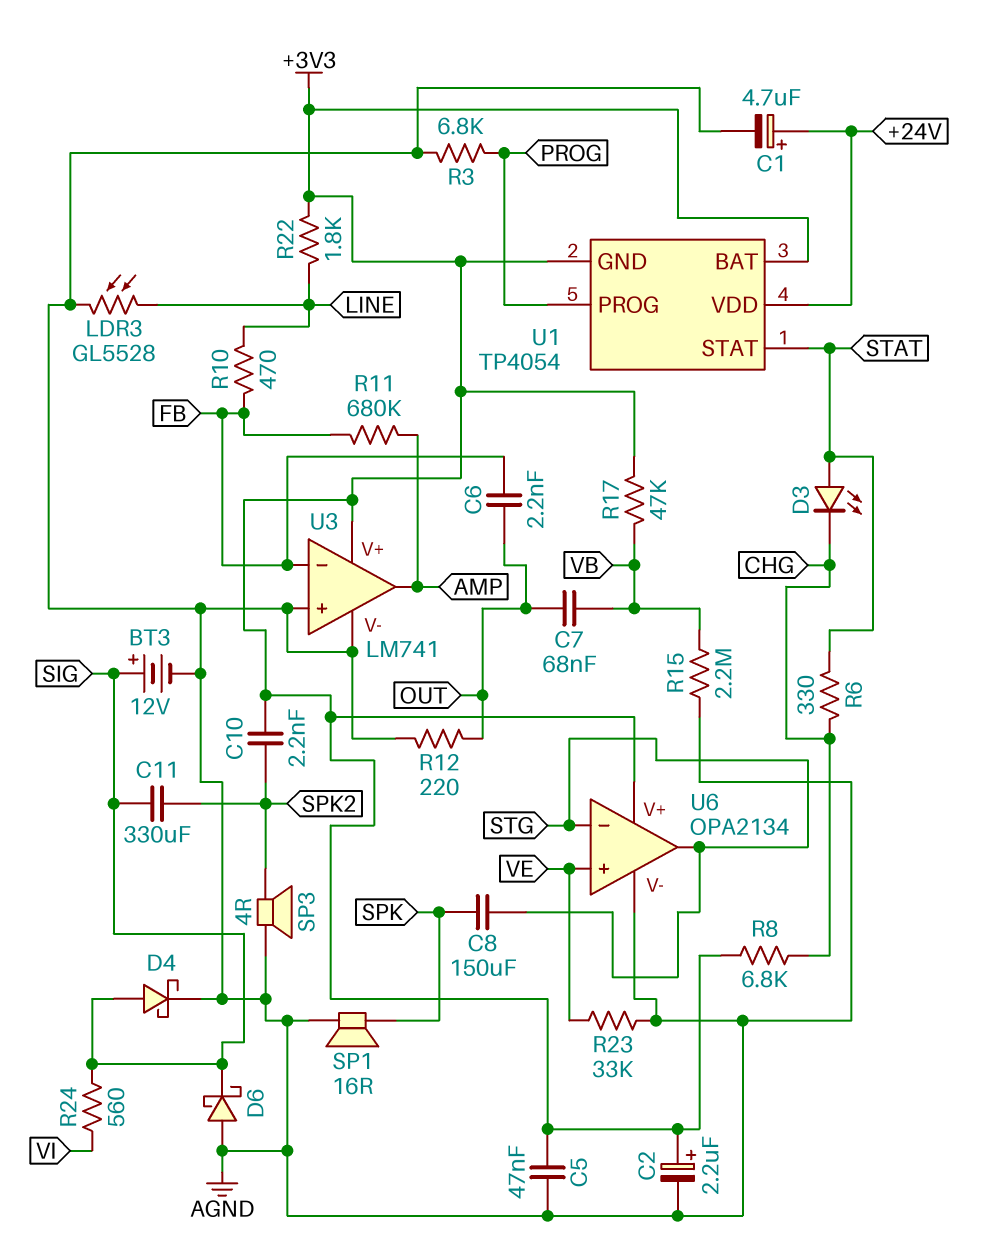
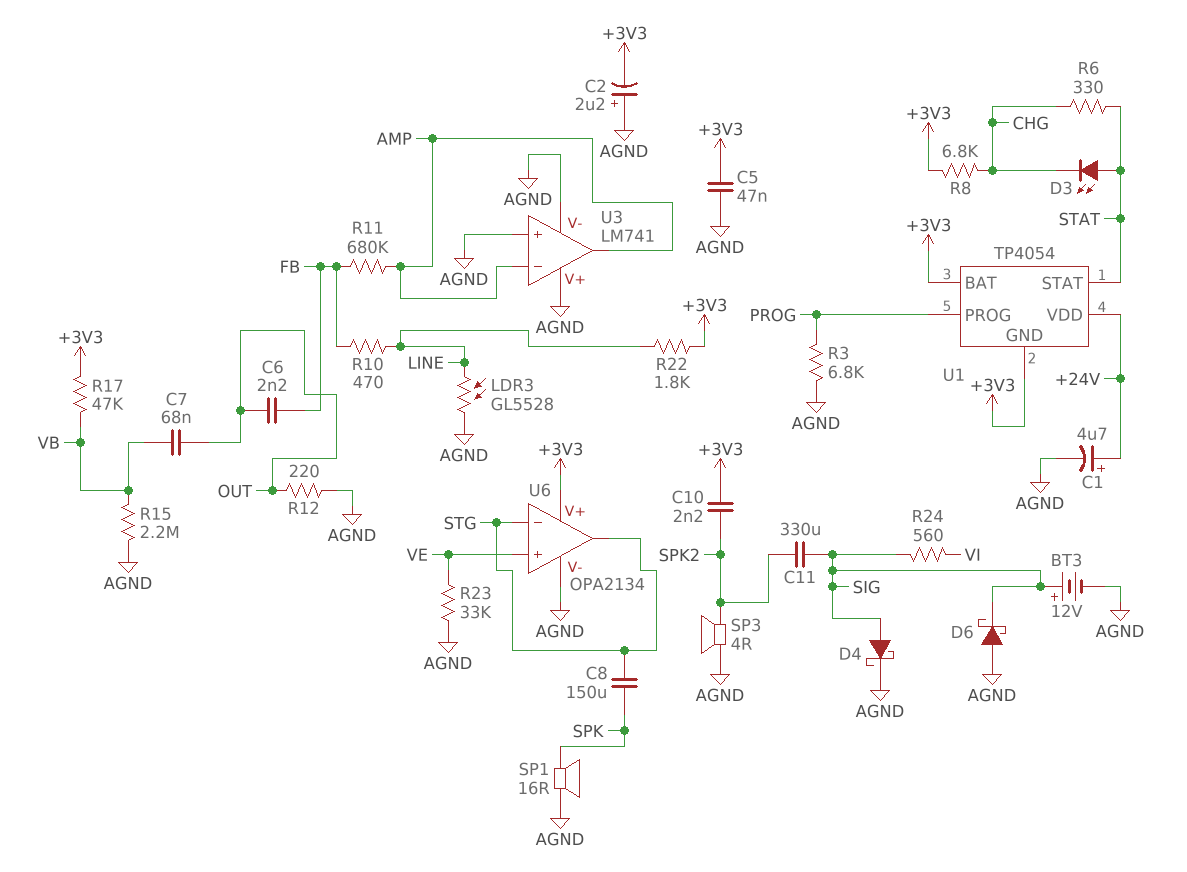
C2: 2.2uF (plus +3V3, minus AGND) -> 2.2uF (plus AGND, minus +3V3)
U3 pin V+: +3V3 -> AGND
U3 pin in-: FB -> AMP

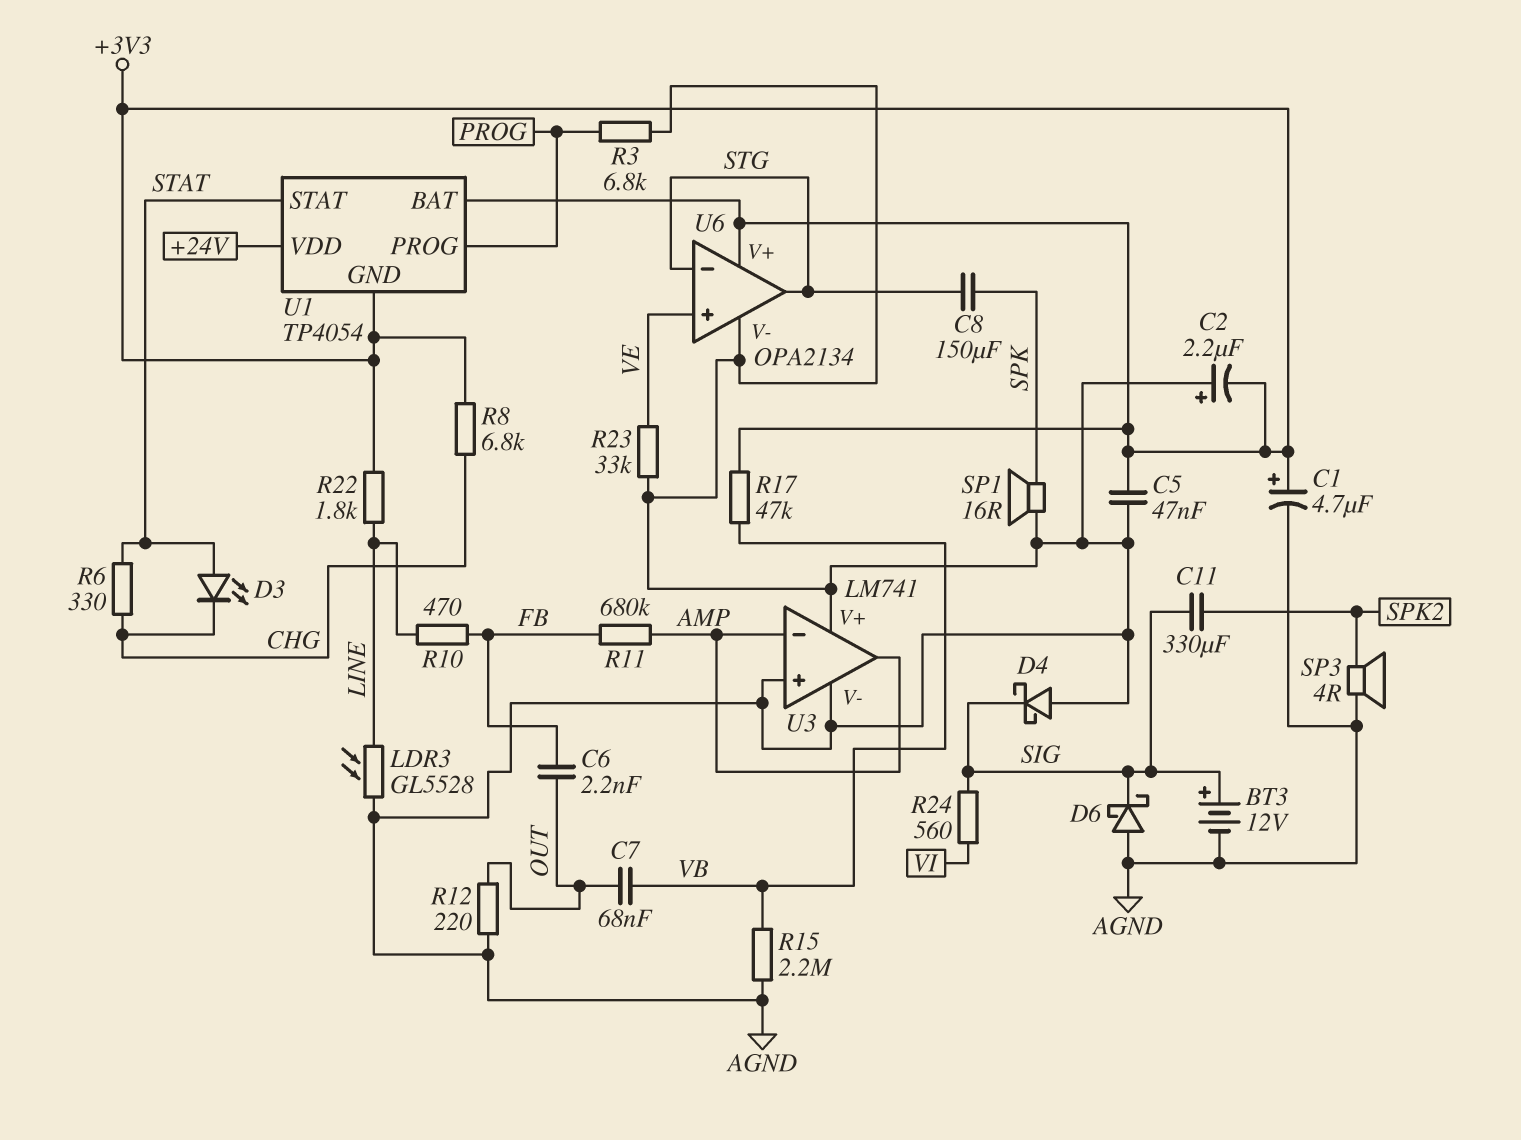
C1: 4.7uF (plus +24V, minus AGND) -> 4.7uF (plus +3V3, minus AGND)
C10: 2.2nF (+3V3, SPK2) -> none
D4: schottky (A SIG, K AGND) -> schottky (A AGND, K SIG)

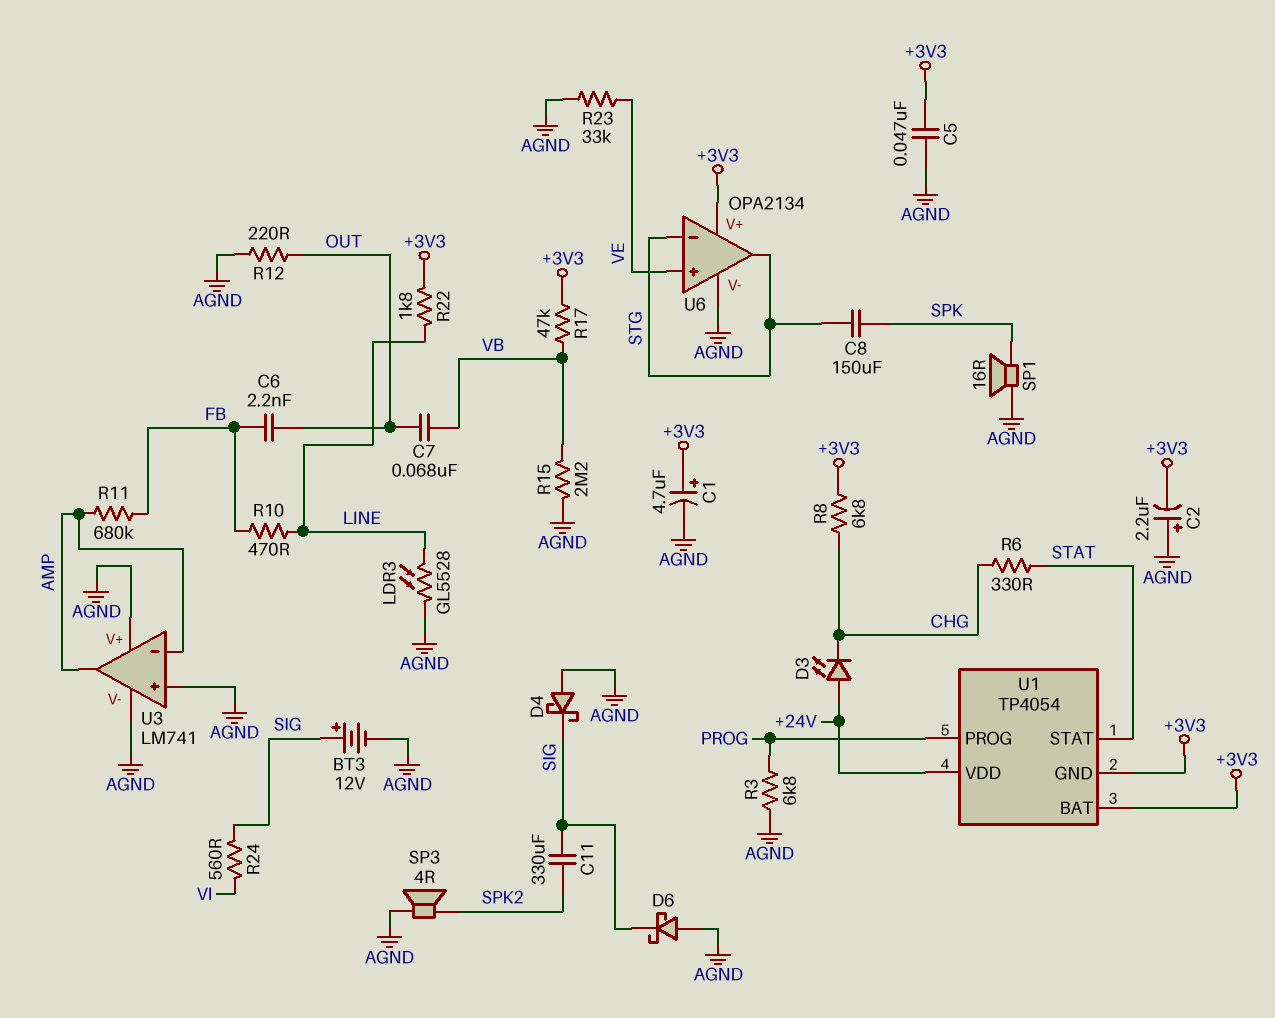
D3: LED (A STAT, K CHG) -> LED (A +24V, K CHG)

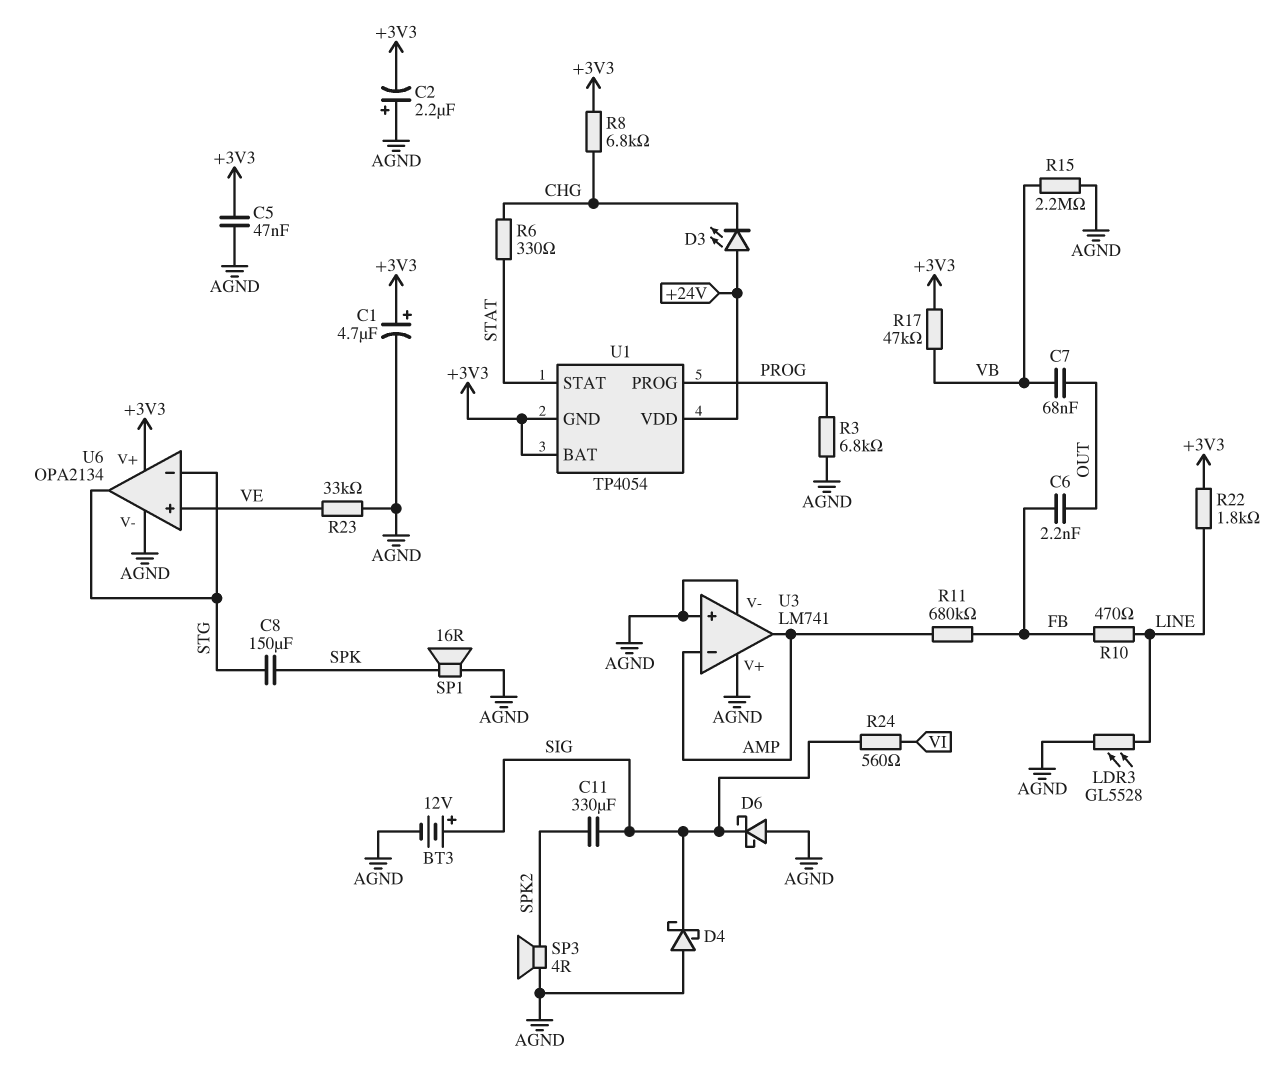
R12: 220 (AGND, OUT) -> none

